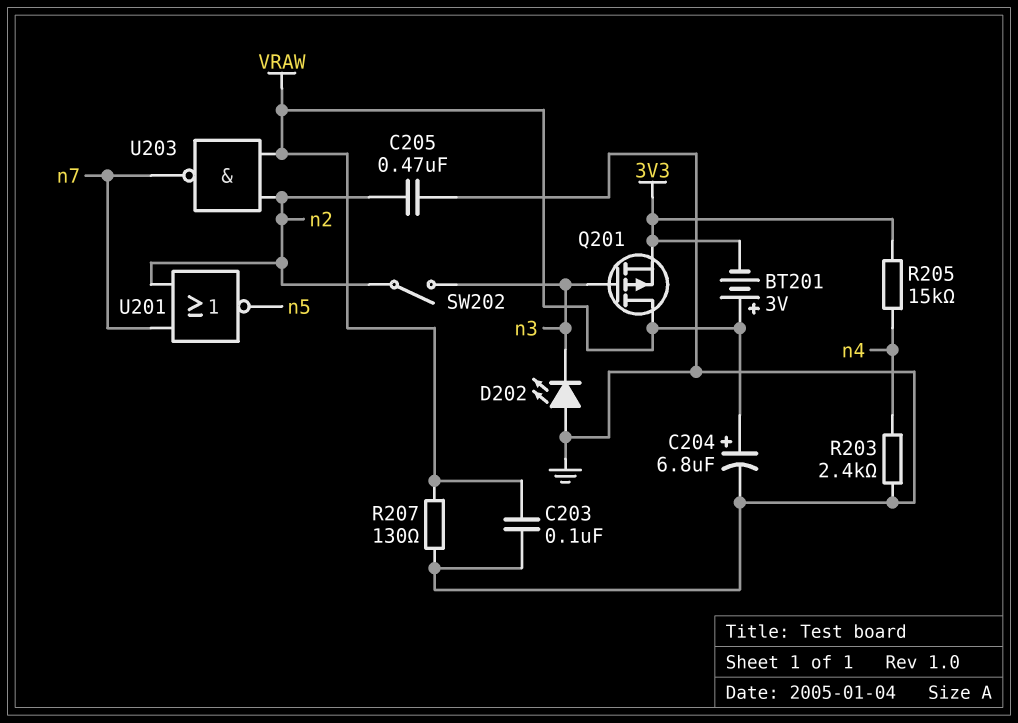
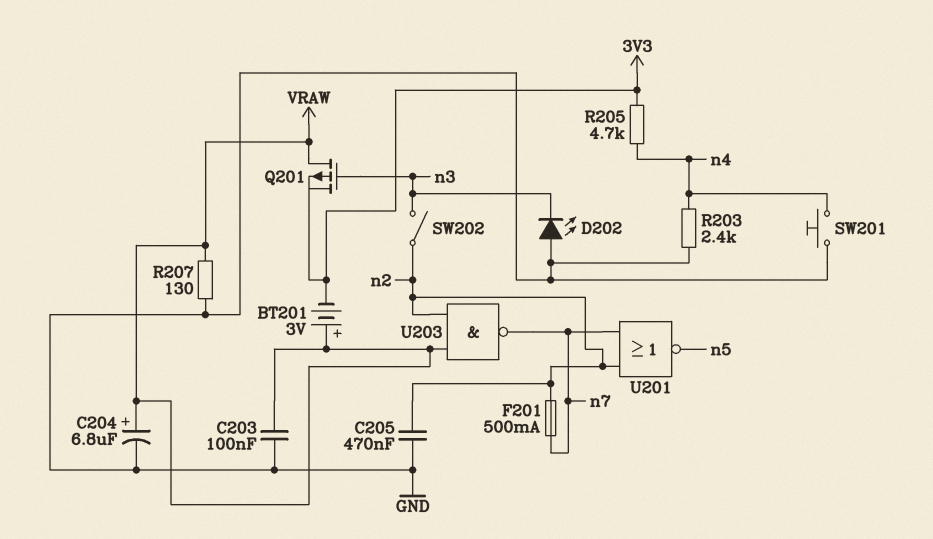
F201: none -> 500mA (n2, n7)
R205: 15k (3V3, n4) -> 4.7k (3V3, n4)
SW201: none -> button (GND, n4)

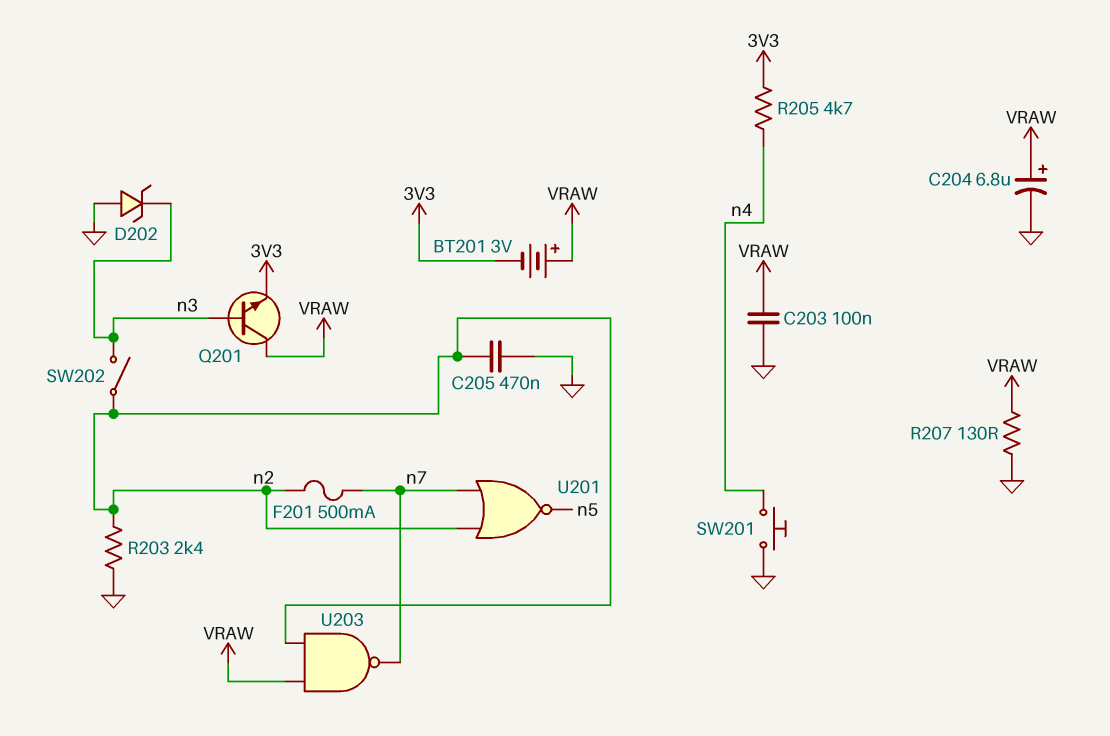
D202: LED (A GND, K n3) -> zener (A GND, K n3)
Q201: PMOS (G n3, D VRAW, S 3V3) -> NPN (B n3, C VRAW, E 3V3)
R203: 2.4k (GND, n4) -> 2.4k (GND, n2)

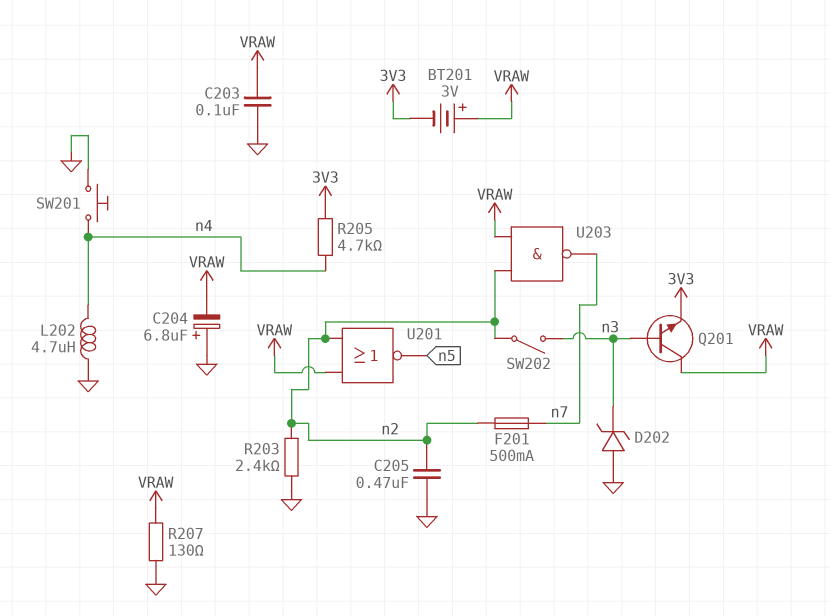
C204: 6.8uF (plus VRAW, minus GND) -> 6.8uF (plus GND, minus VRAW)
L202: none -> 4.7uH (GND, n4)
U201: NOR (in n2, in n7, out n5) -> NOR (in VRAW, in n2, out n5)

